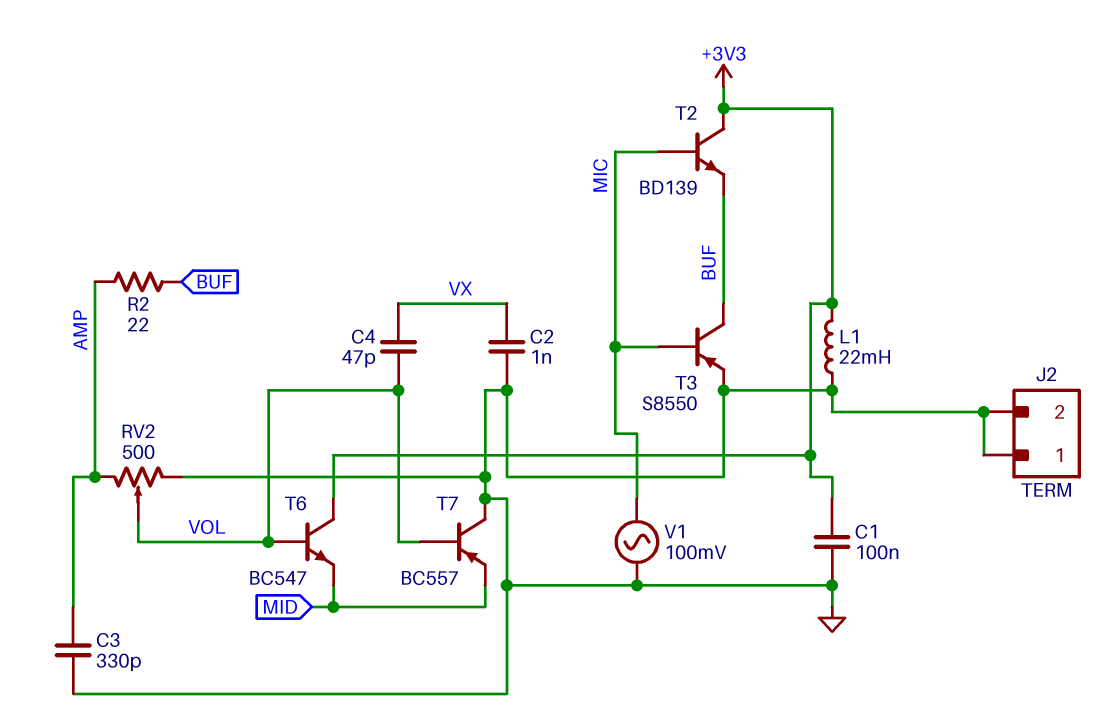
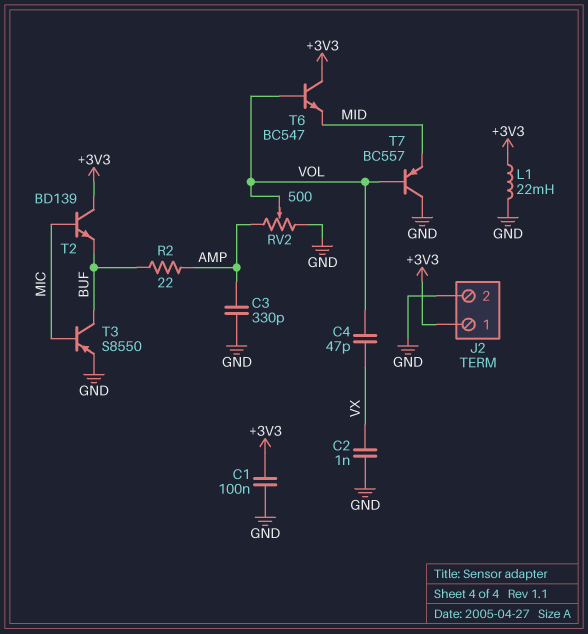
J2 pin 1: GND -> +3V3
V1: AC 100mV (GND, MIC) -> none

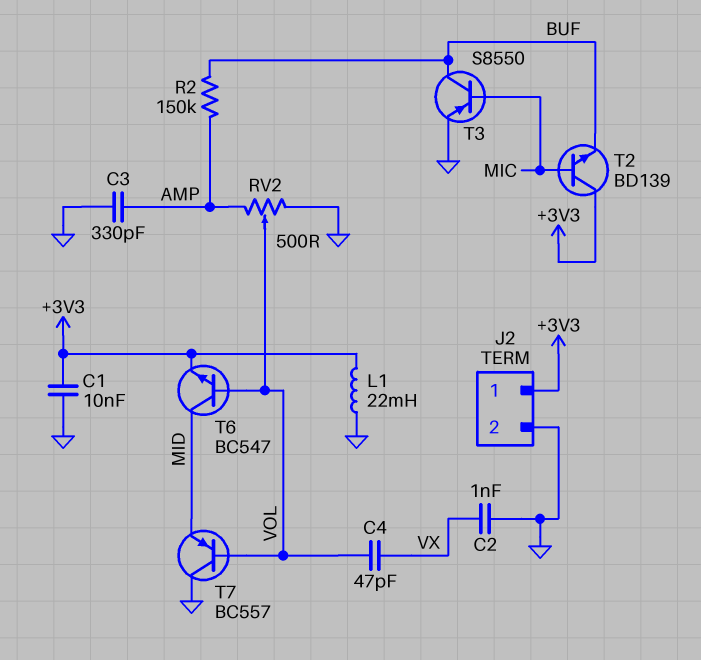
C1: 100nF (+3V3, GND) -> 10nF (+3V3, GND)
R2: 22 (AMP, BUF) -> 150k (AMP, BUF)
T6: NPN BC547 (B VOL, C +3V3, E MID) -> NPN BC547 (B VOL, C MID, E +3V3)

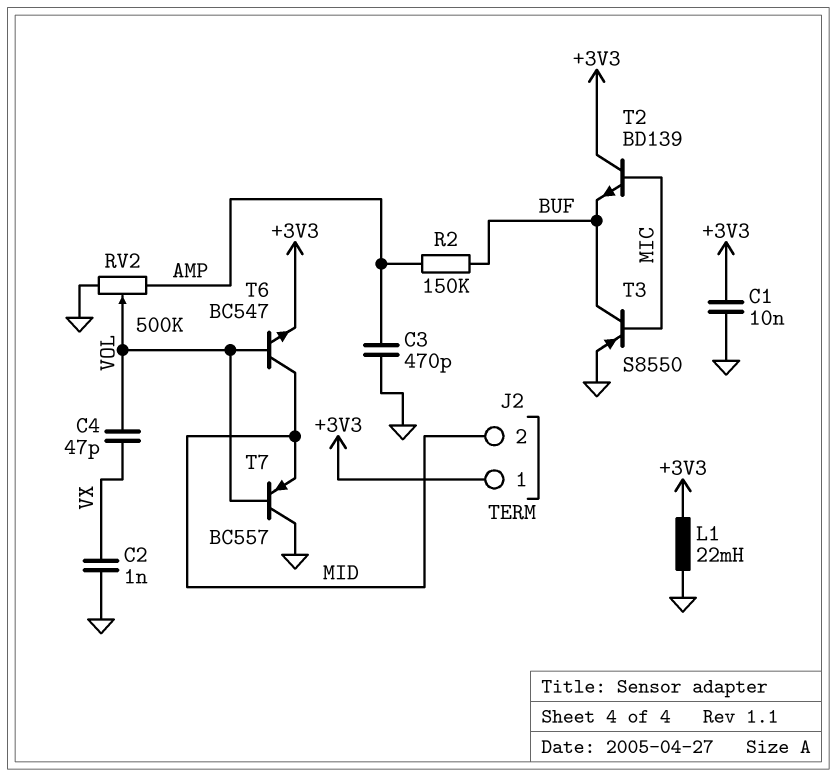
C3: 330pF (AMP, GND) -> 470pF (AMP, GND)
J2 pin 2: GND -> MID
RV2: 500 (AMP, GND, wiper VOL) -> 500k (AMP, GND, wiper VOL)

